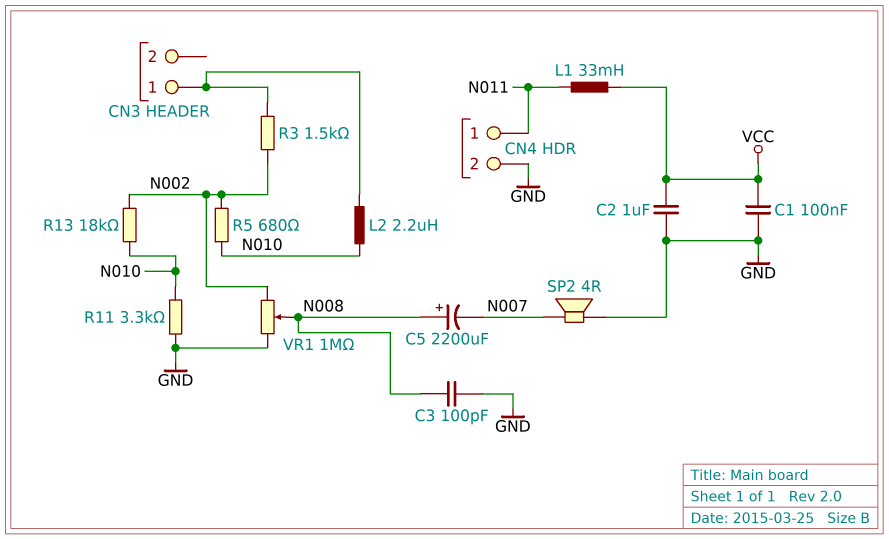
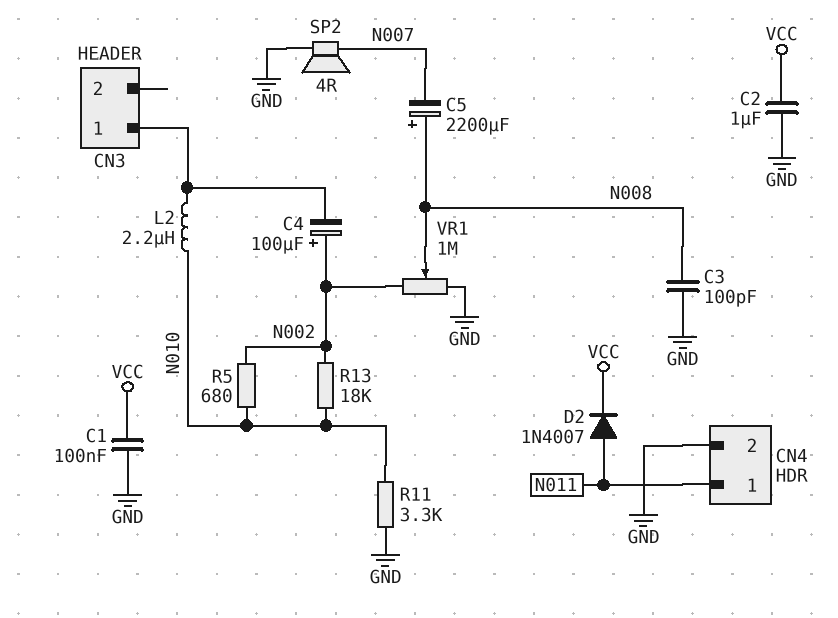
C4: none -> 100uF (plus N002, minus CN3/1)
D2: none -> diode 1N4007 (A N011, K VCC)
L1: 33mH (N011, VCC) -> none
R3: 1.5k (CN3/1, N002) -> none

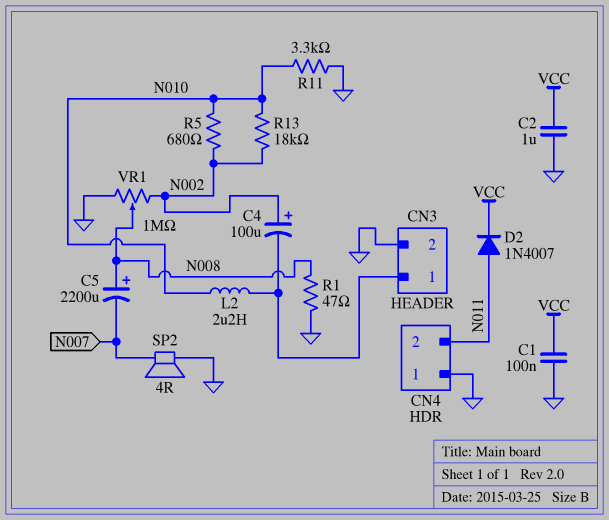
C3: 100pF (GND, N008) -> none
CN3 pin 2: none -> GND
CN4 pin 1: N011 -> GND
CN4 pin 2: GND -> N011
R1: none -> 47 (GND, N008)

